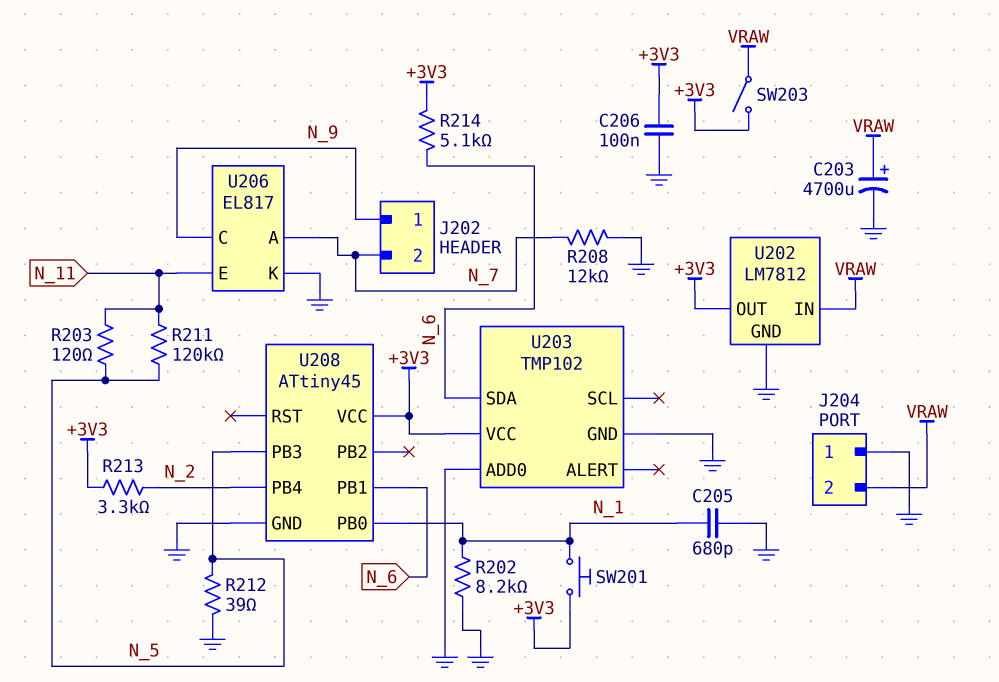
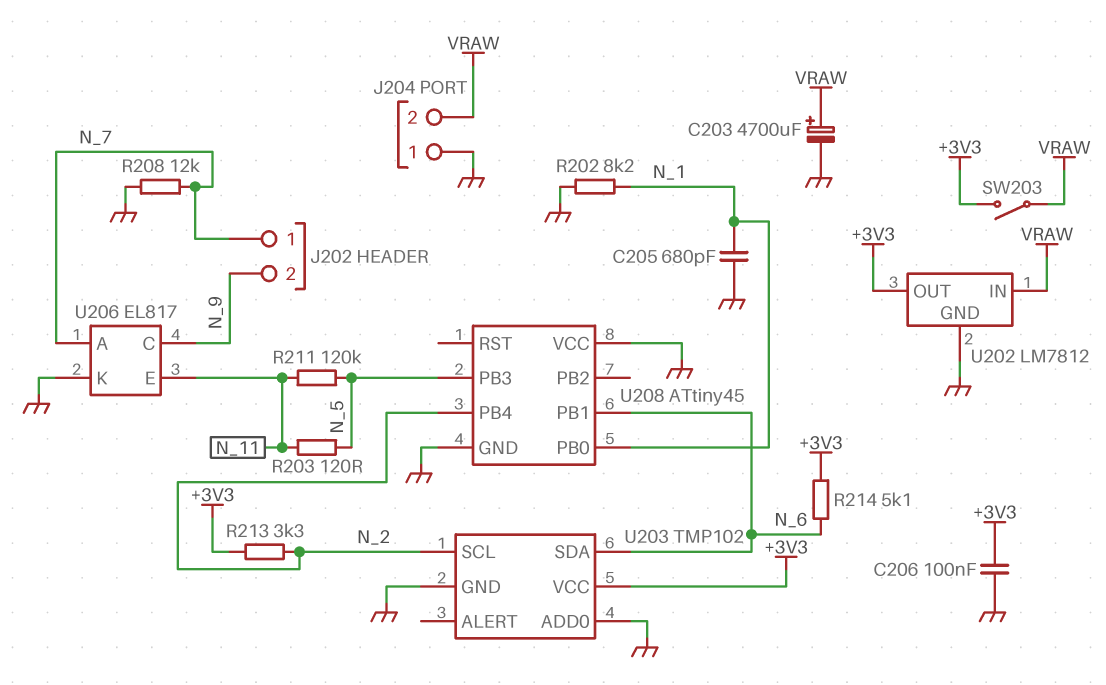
J202 pin 1: N_9 -> N_7
J202 pin 2: N_7 -> N_9
R212: 39 (GND, N_5) -> none
SW201: button (+3V3, N_1) -> none
U203 pin SCL: none -> N_2
U208 pin VCC: +3V3 -> GND

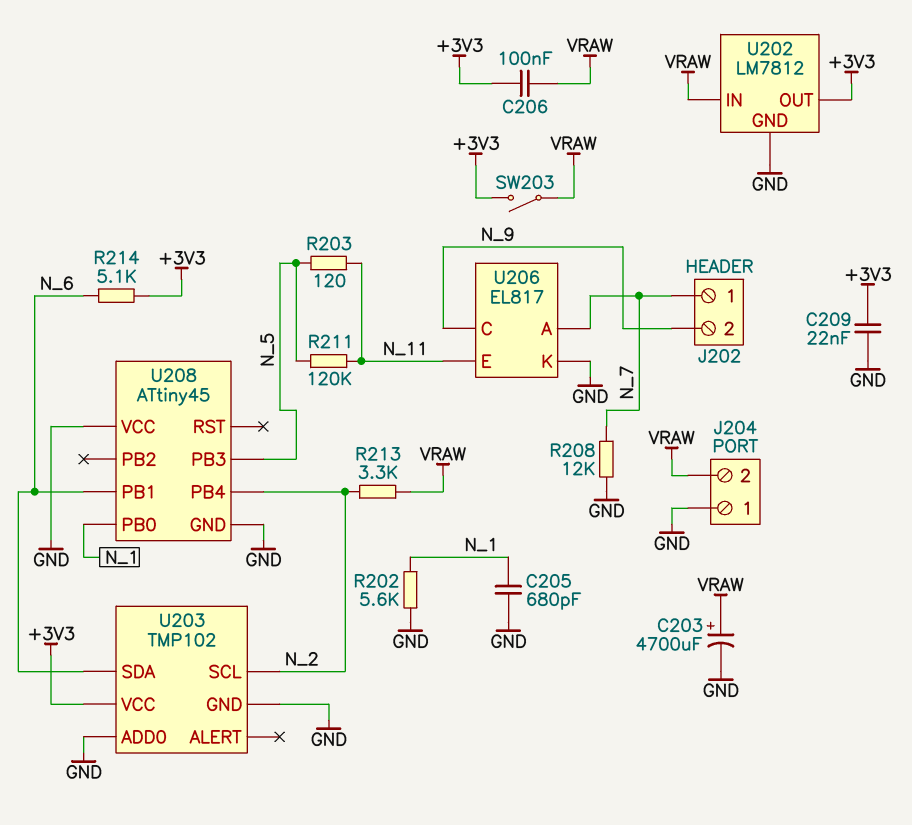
C206: 100nF (+3V3, GND) -> 100nF (+3V3, VRAW)
C209: none -> 22nF (+3V3, GND)
R202: 8.2k (GND, N_1) -> 5.6k (GND, N_1)
R213: 3.3k (+3V3, N_2) -> 3.3k (N_2, VRAW)

